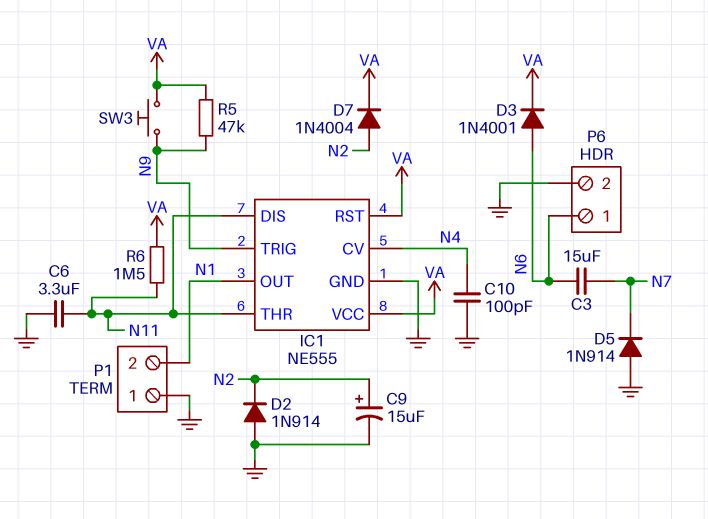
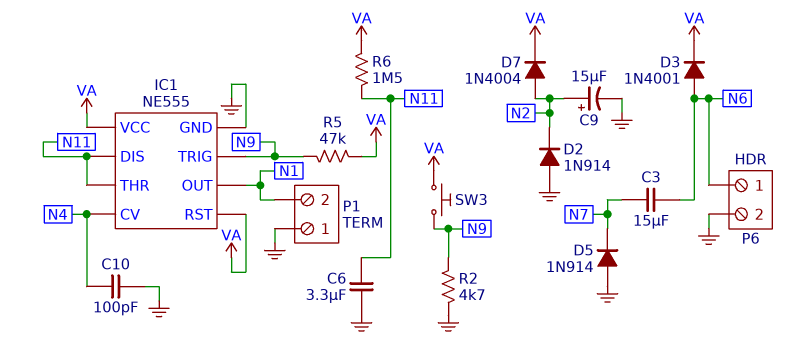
R2: none -> 4.7k (GND, N9)

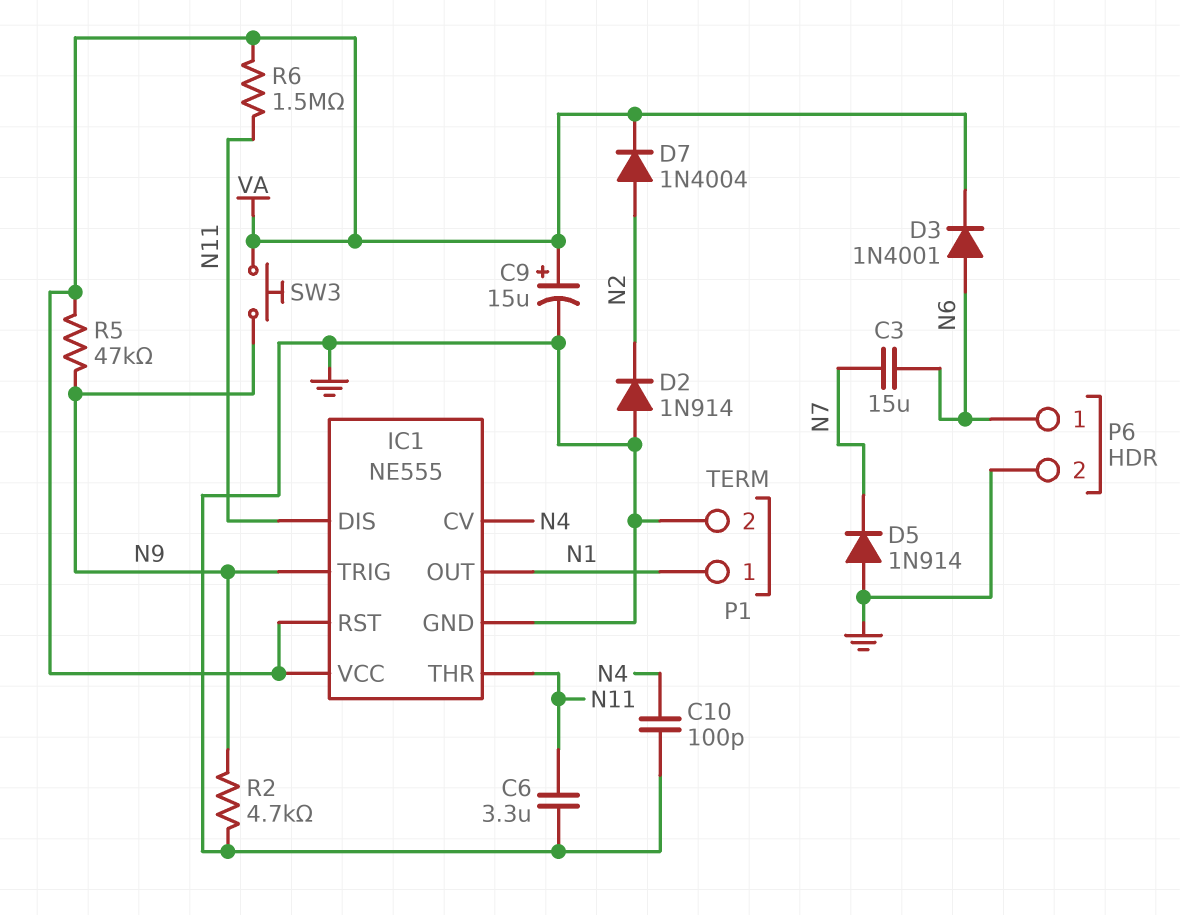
C9: 15uF (plus N2, minus GND) -> 15uF (plus VA, minus GND)
P1 pin 1: GND -> N1
P1 pin 2: N1 -> GND

